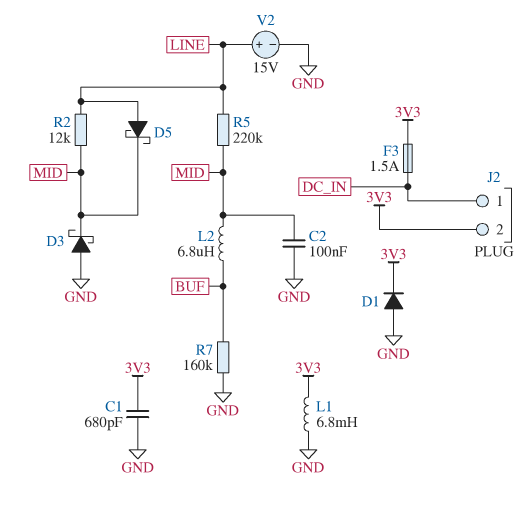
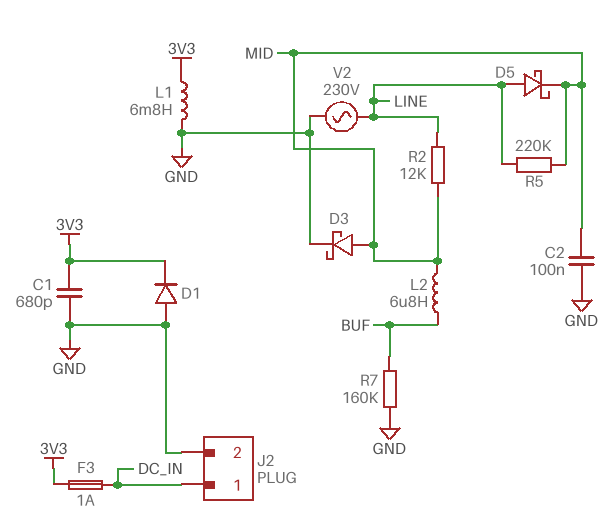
D3: schottky (A GND, K MID) -> schottky (A MID, K GND)
F3: 1.5A (3V3, DC_IN) -> 1A (3V3, DC_IN)
J2 pin 2: 3V3 -> GND
V2: 15V (plus LINE, minus GND) -> AC 230V (GND, LINE)

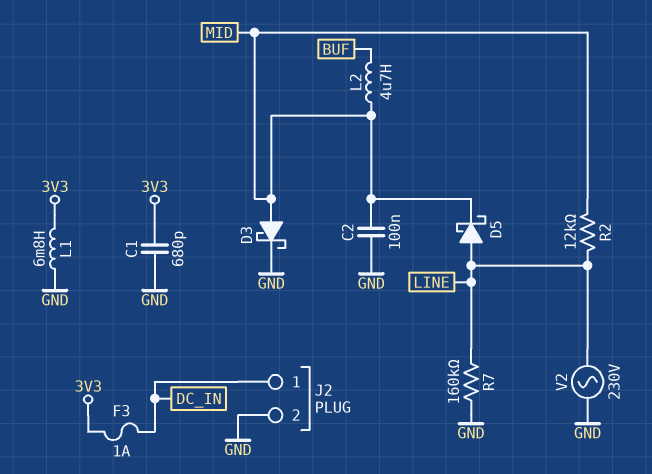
D1: diode (A GND, K 3V3) -> none
L2: 6.8uH (BUF, MID) -> 4.7uH (BUF, MID)
R5: 220k (LINE, MID) -> none
R7: 160k (BUF, GND) -> 160k (GND, LINE)

